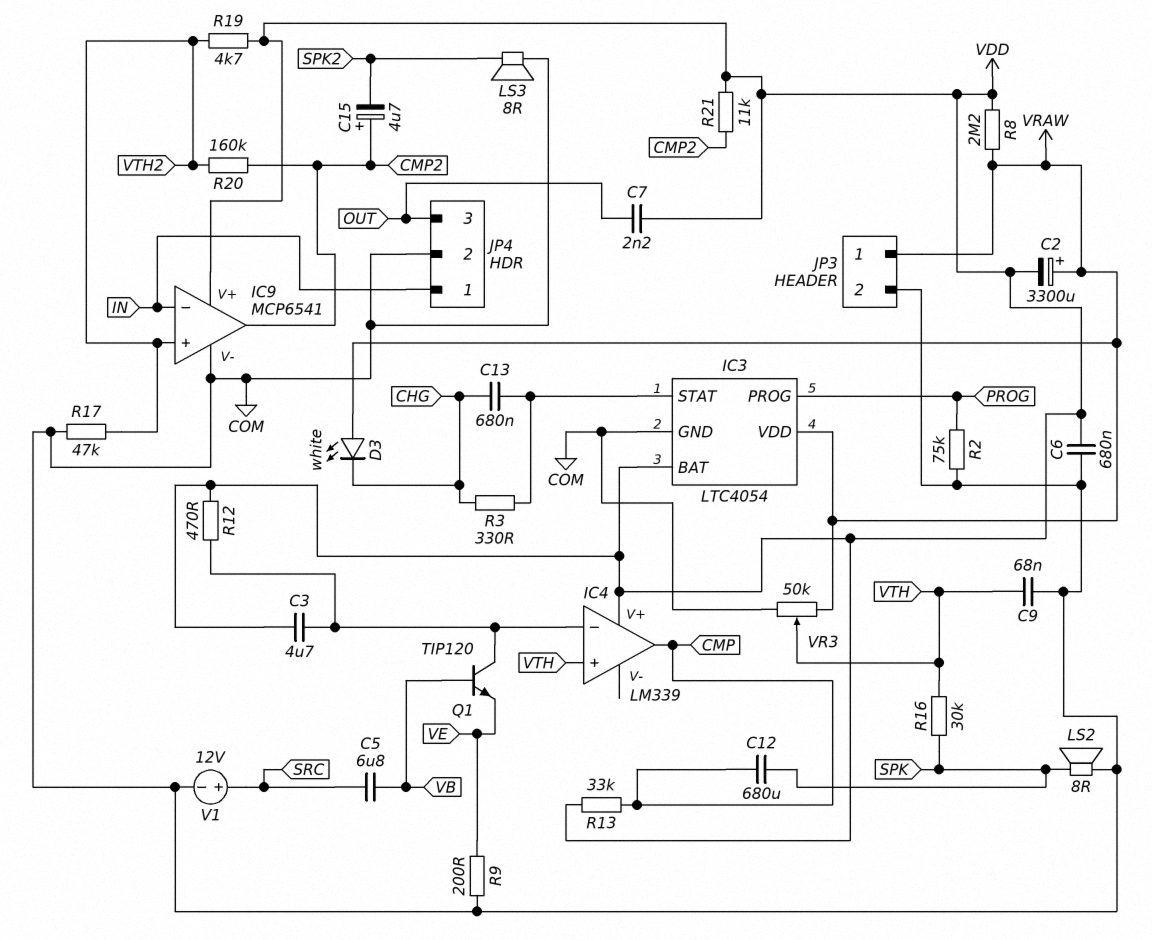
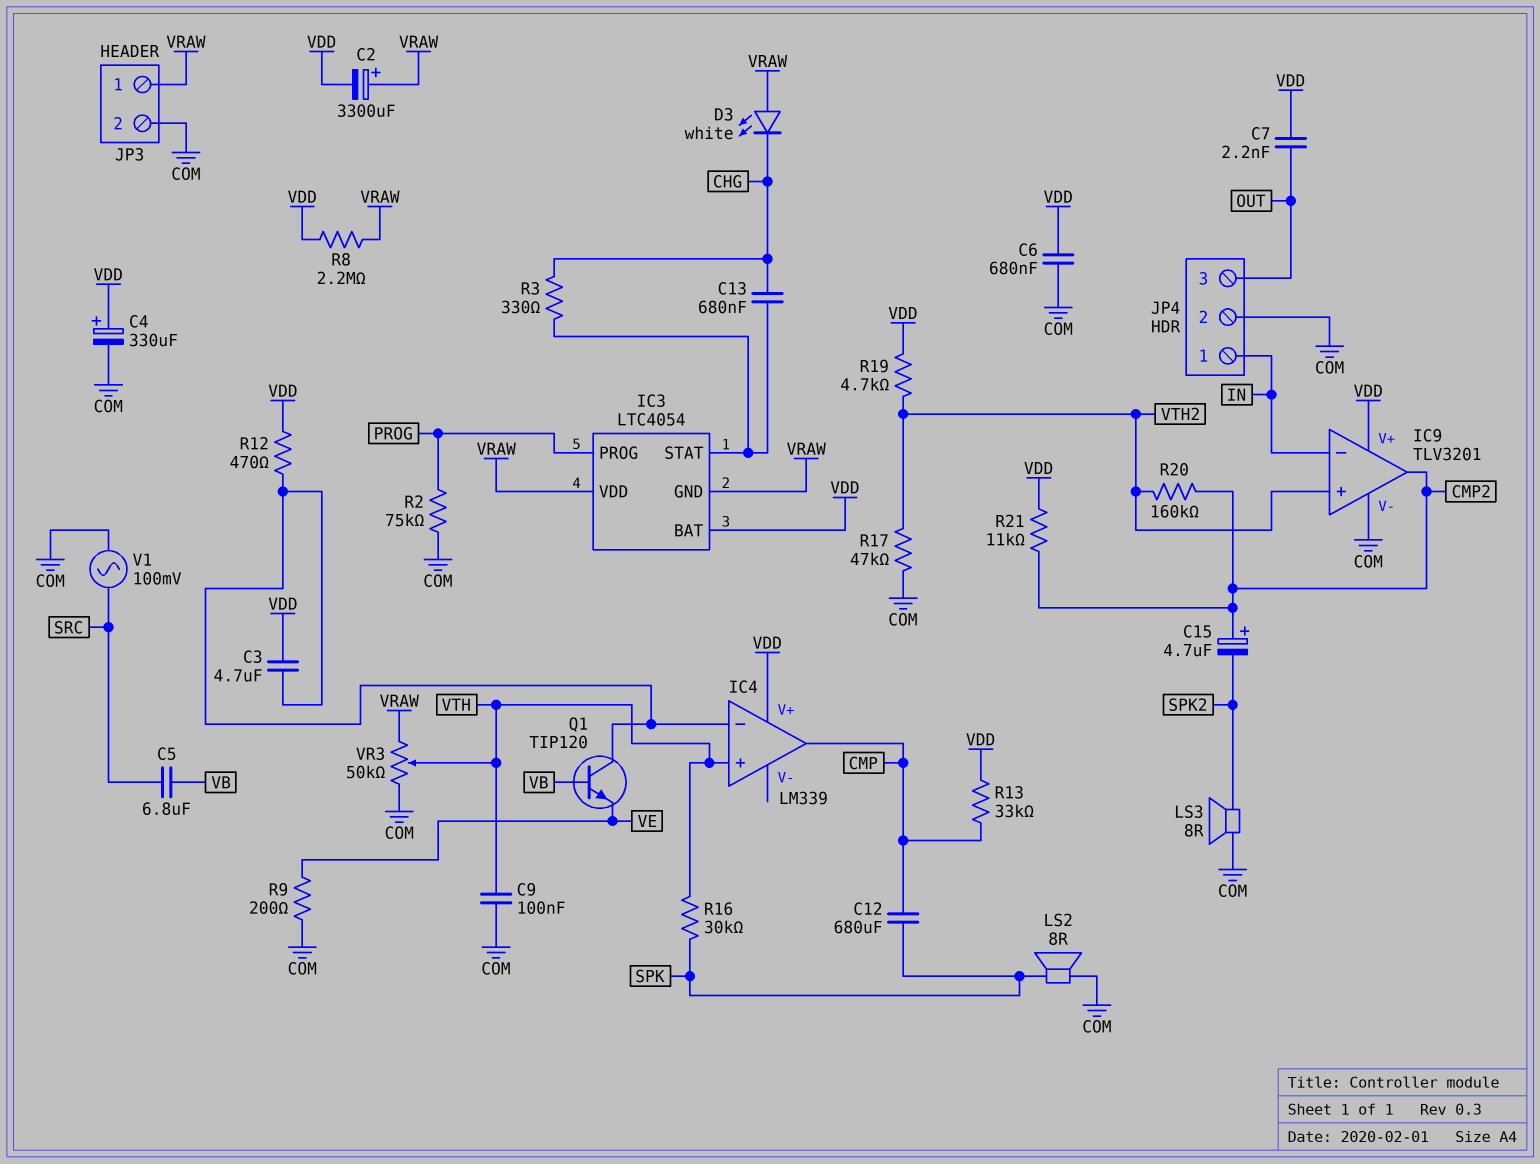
C4: none -> 330uF (plus VDD, minus COM)
C9: 68nF (COM, VTH) -> 100nF (COM, VTH)
IC3 pin GND: COM -> VRAW
IC9: MCP6541 -> TLV3201
V1: 12V (plus SRC, minus COM) -> AC 100mV (COM, SRC)

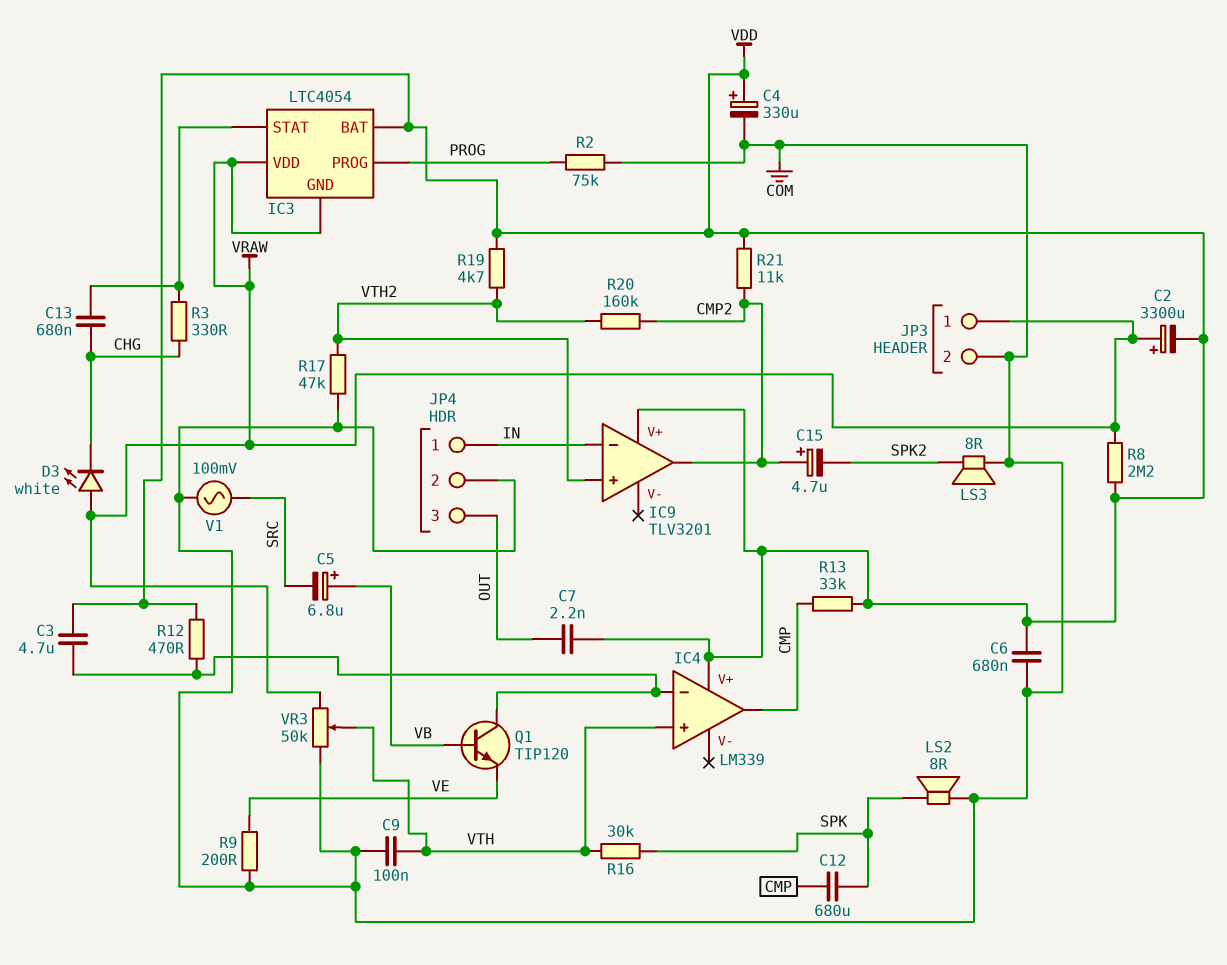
C5: 6.8uF (SRC, VB) -> 6.8uF (plus VB, minus SRC)
IC9 pin V-: COM -> none

